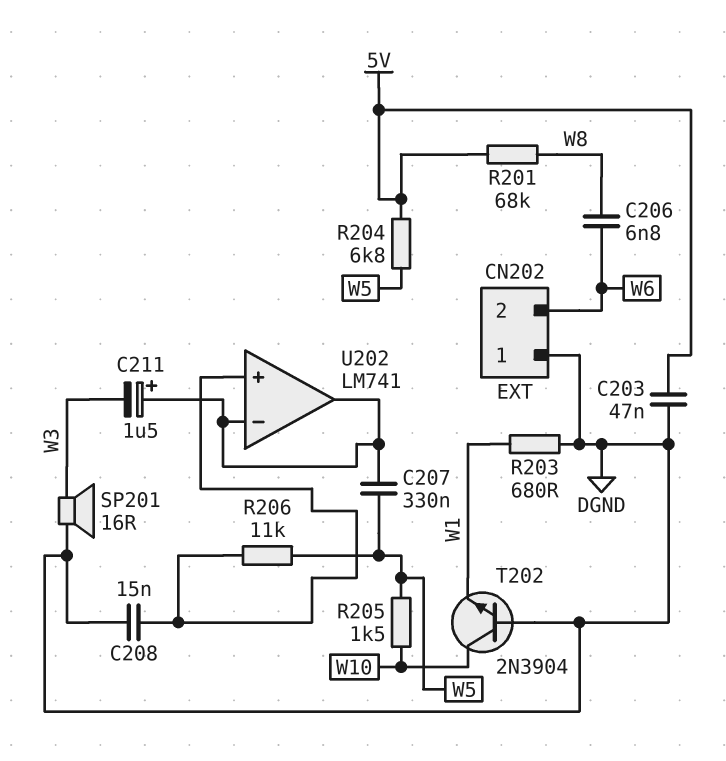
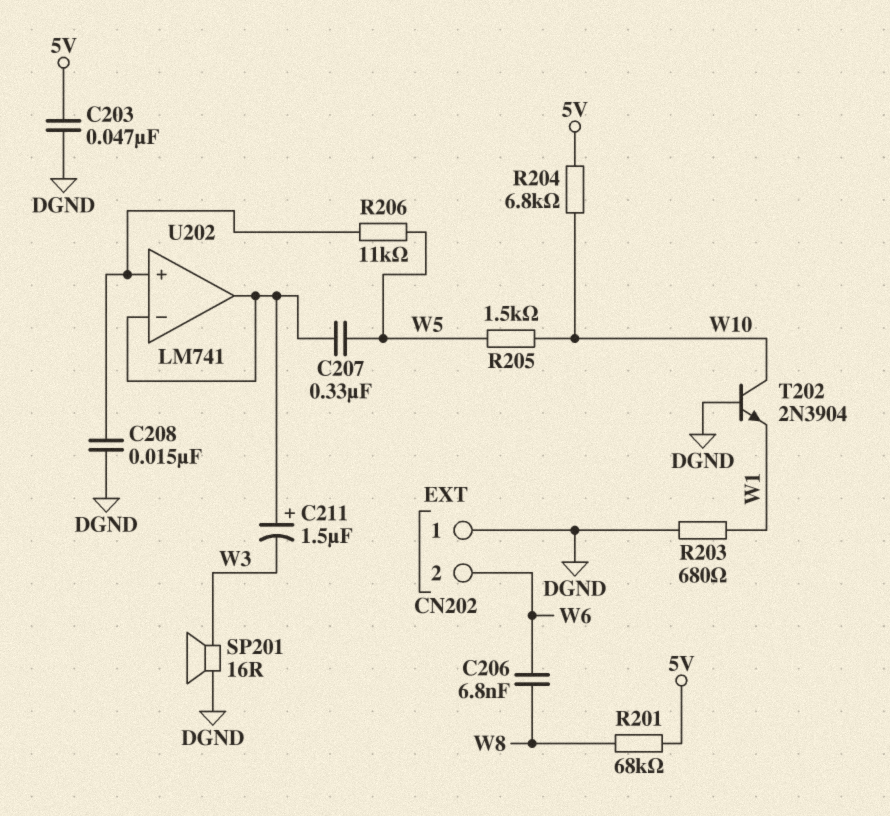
R204: 6.8k (5V, W5) -> 6.8k (5V, W10)

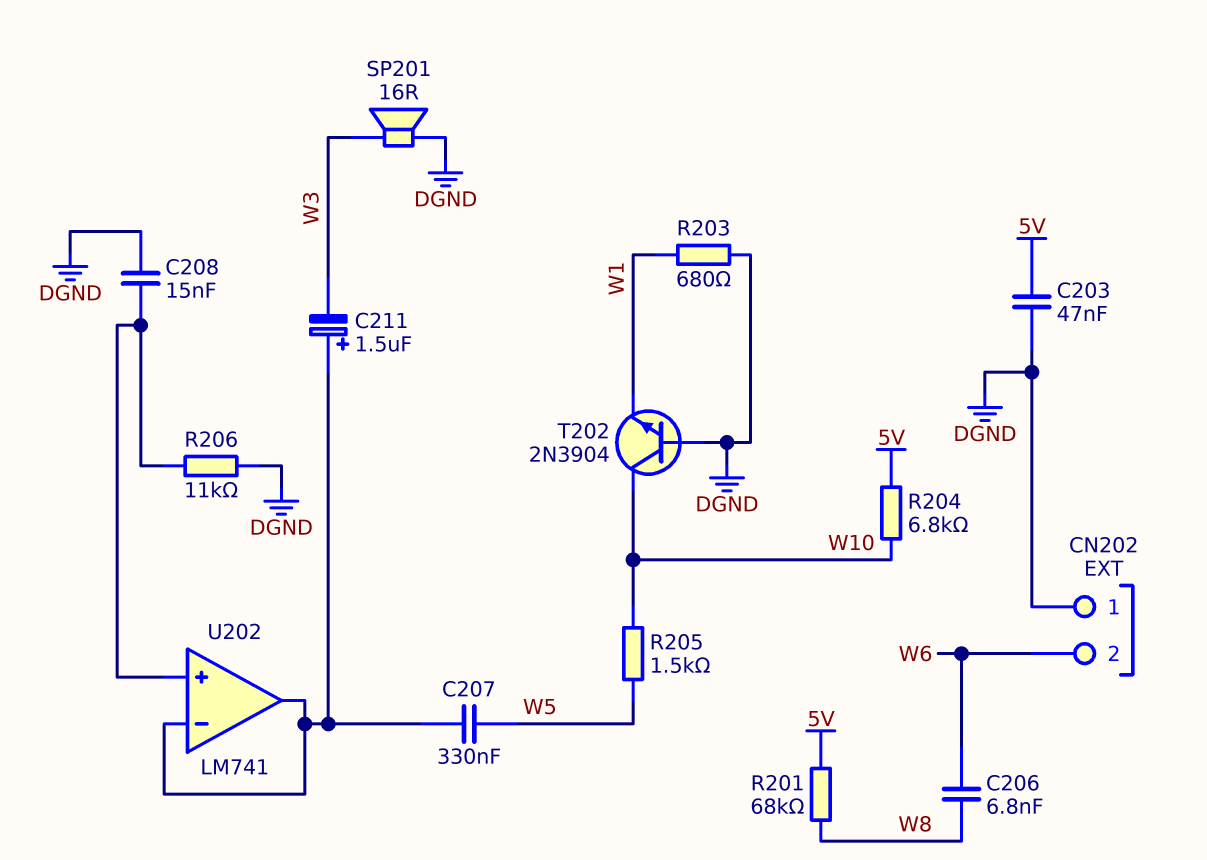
R206: 11k (U202/in+, W5) -> 11k (DGND, U202/in+)

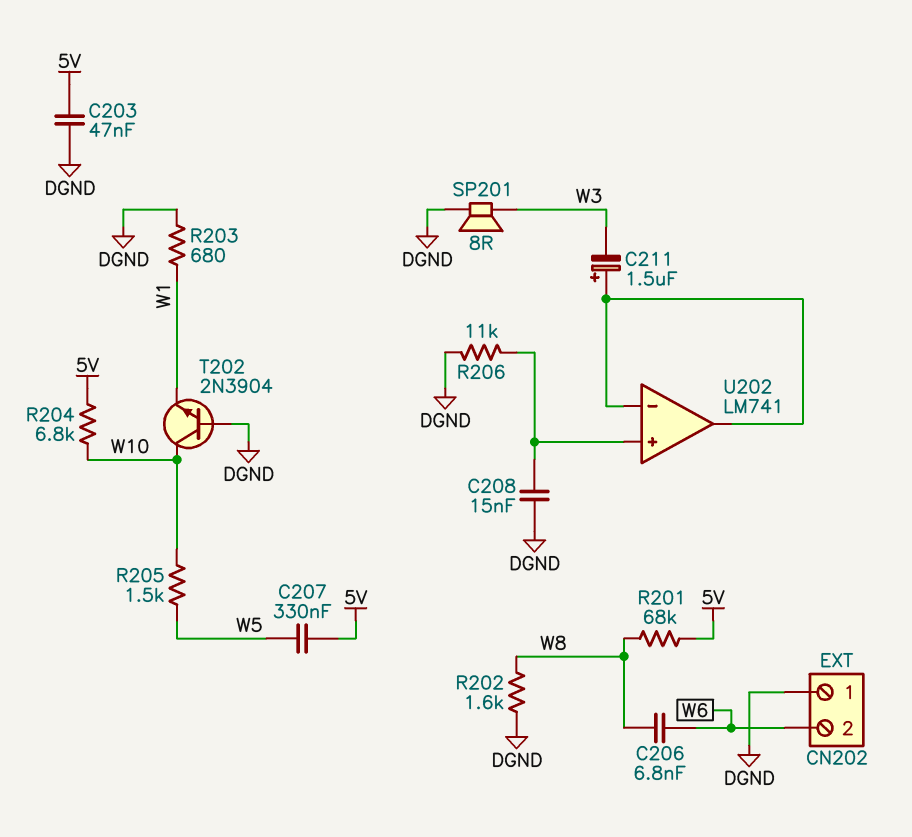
C207: 330nF (U202/in-, W5) -> 330nF (5V, W5)
R202: none -> 1.6k (DGND, W8)
SP201: speaker 16R (DGND, W3) -> speaker 8R (DGND, W3)

